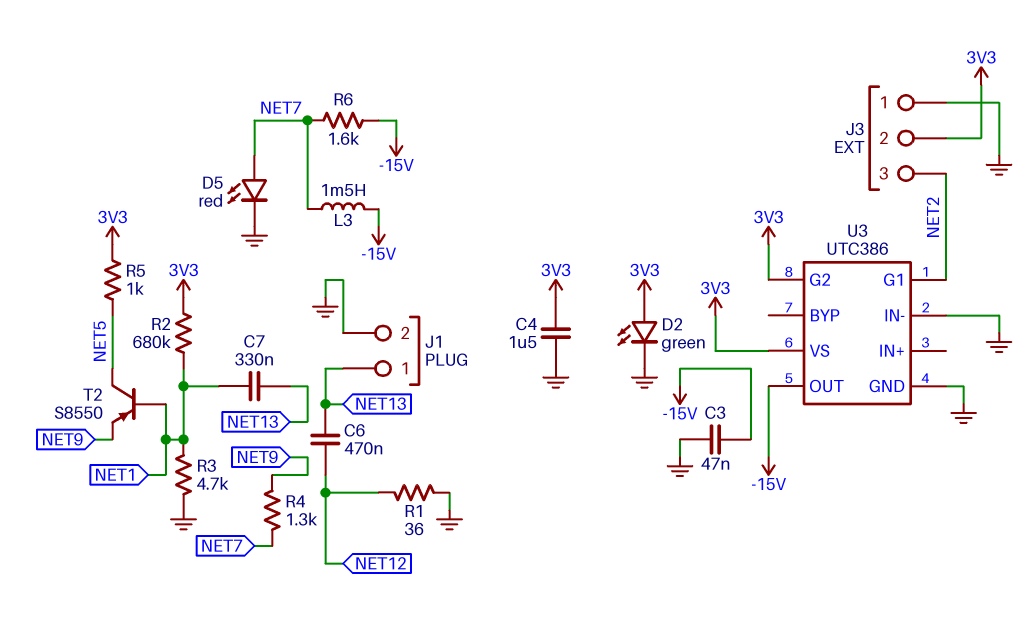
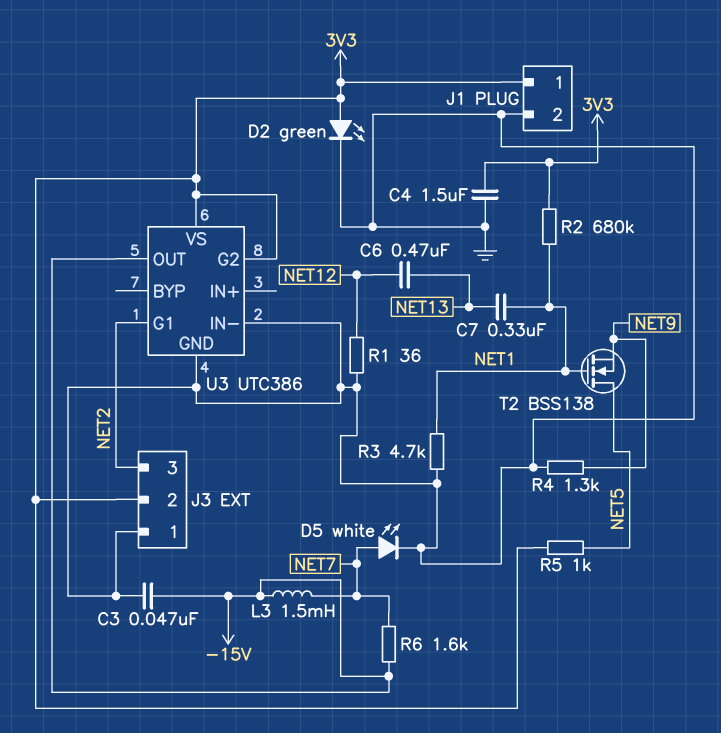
D5: LED red (A NET7, K GND) -> LED white (A NET7, K GND)
J1 pin 1: NET13 -> 3V3
R4: 1.3k (NET7, NET9) -> 1.3k (GND, NET9)
T2: PNP S8550 (B NET1, C NET5, E NET9) -> NMOS BSS138 (G NET1, D NET5, S NET9)

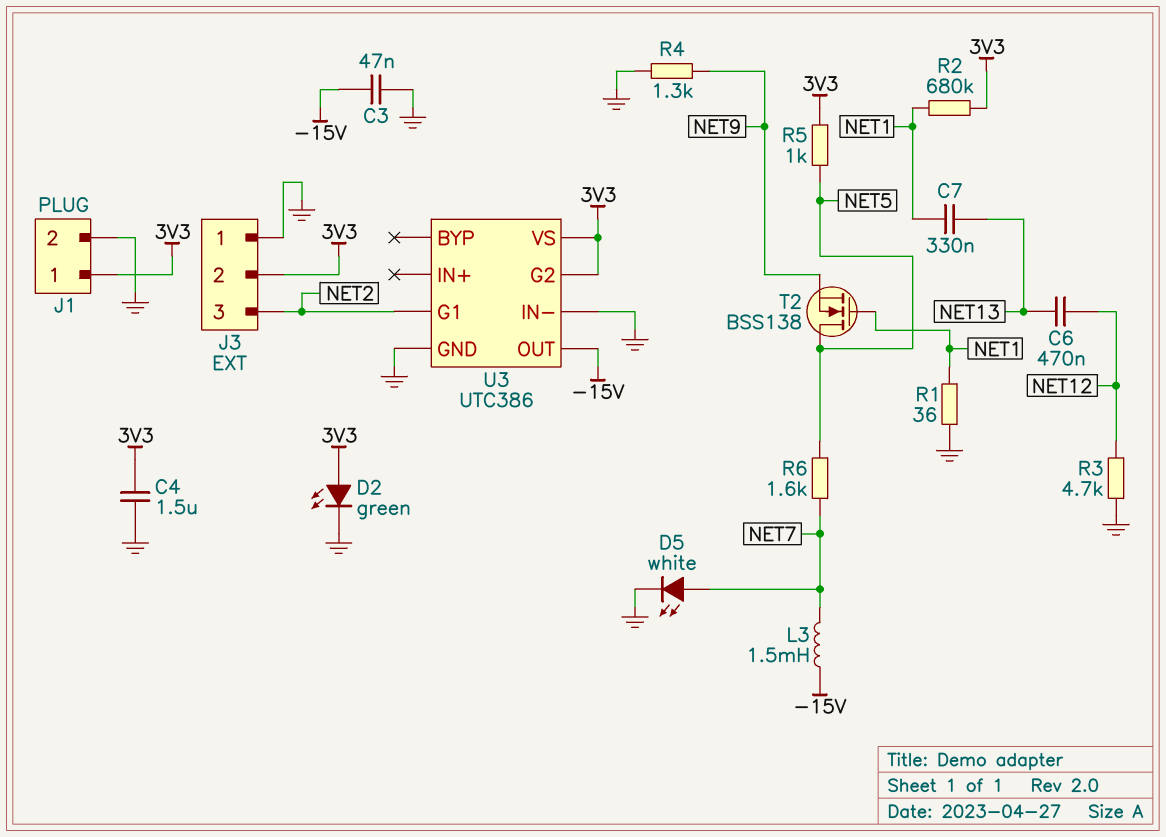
R1: 36 (GND, NET12) -> 36 (GND, NET1)
R3: 4.7k (GND, NET1) -> 4.7k (GND, NET12)
R6: 1.6k (-15V, NET7) -> 1.6k (NET5, NET7)

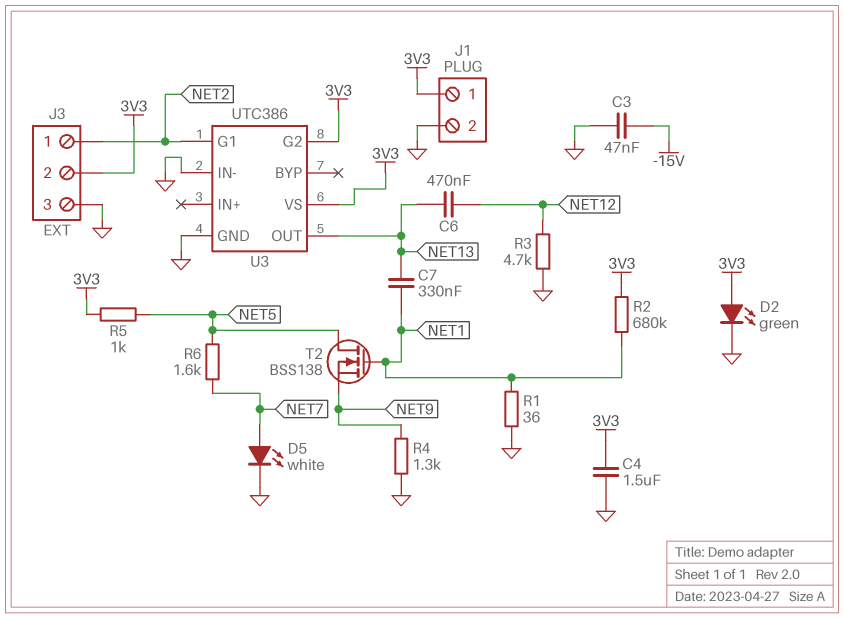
J3 pin 1: GND -> NET2
J3 pin 3: NET2 -> GND
L3: 1.5mH (-15V, NET7) -> none
U3 pin OUT: -15V -> NET13

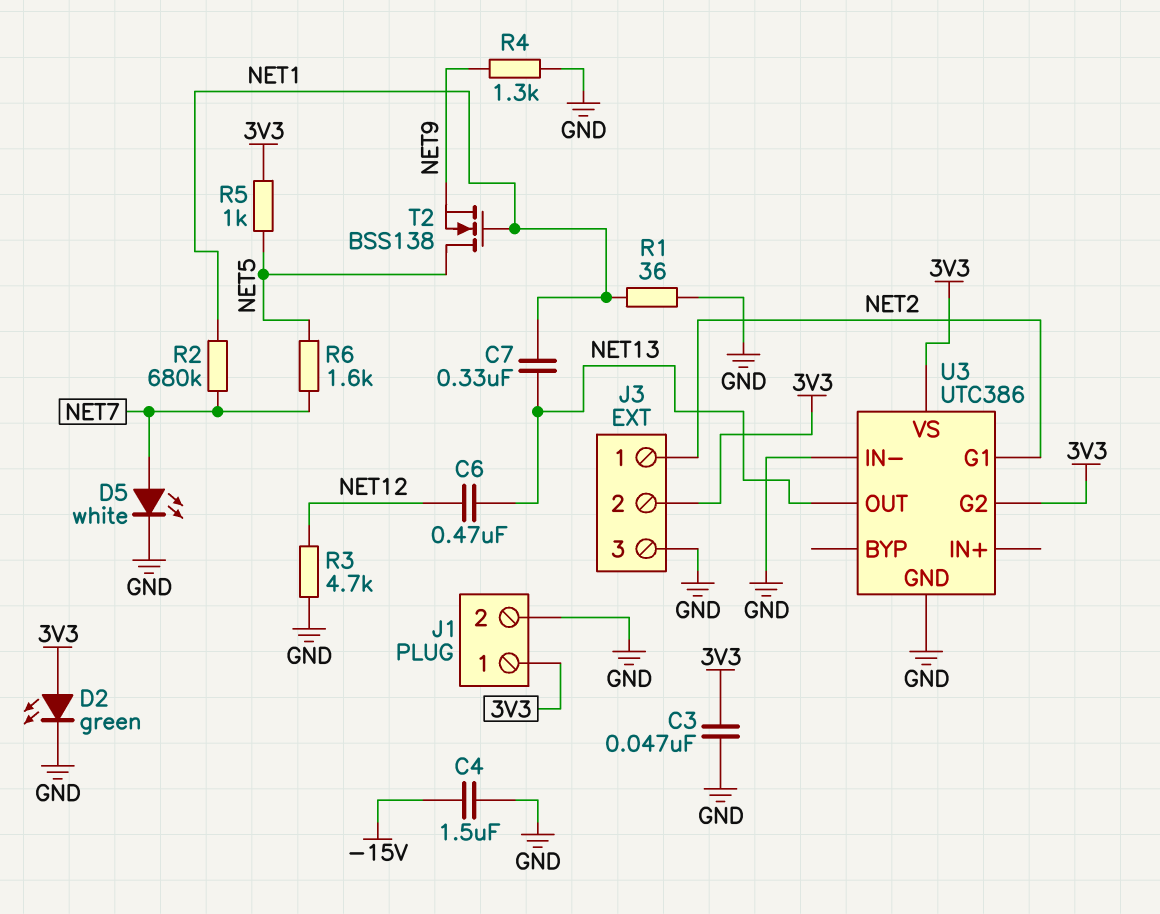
C3: 47nF (-15V, GND) -> 47nF (3V3, GND)
C4: 1.5uF (3V3, GND) -> 1.5uF (-15V, GND)
R2: 680k (3V3, NET1) -> 680k (NET1, NET7)

